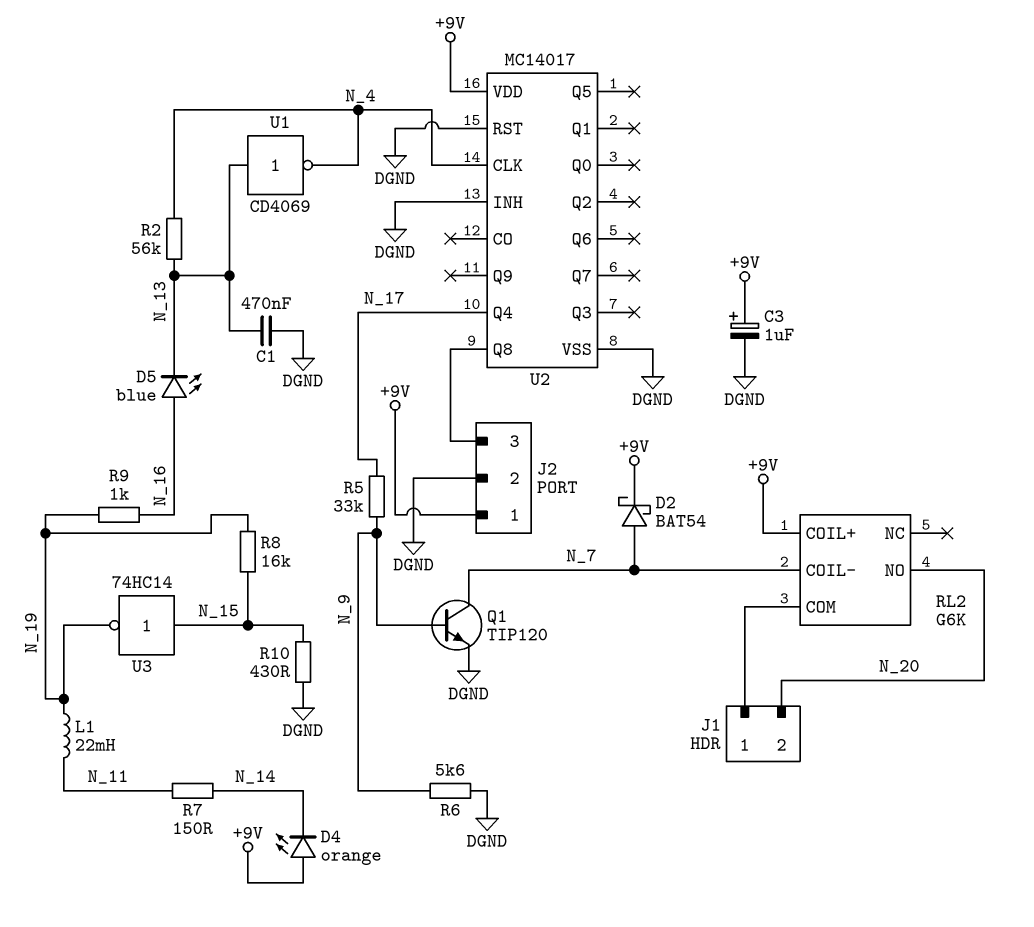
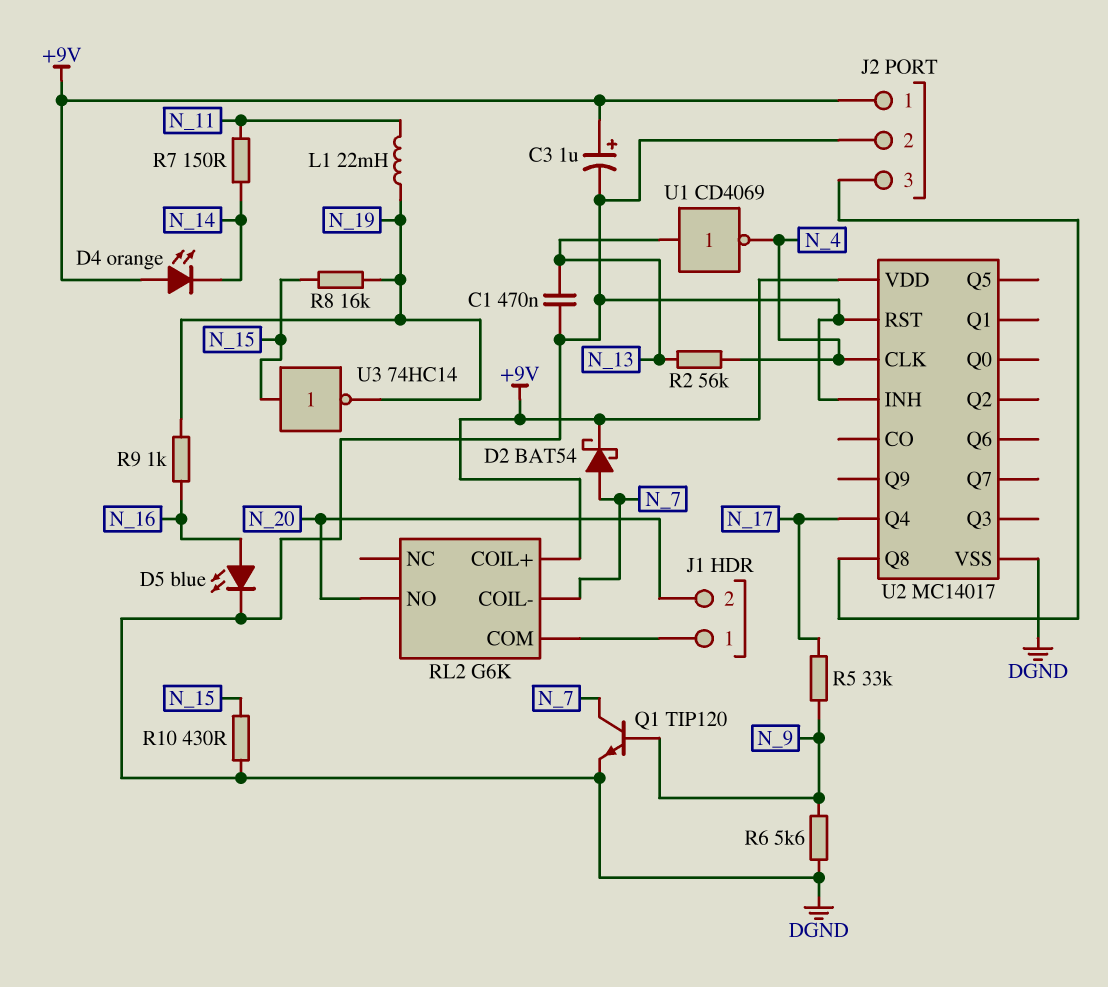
D5: LED blue (A N_16, K N_13) -> LED blue (A N_16, K DGND)

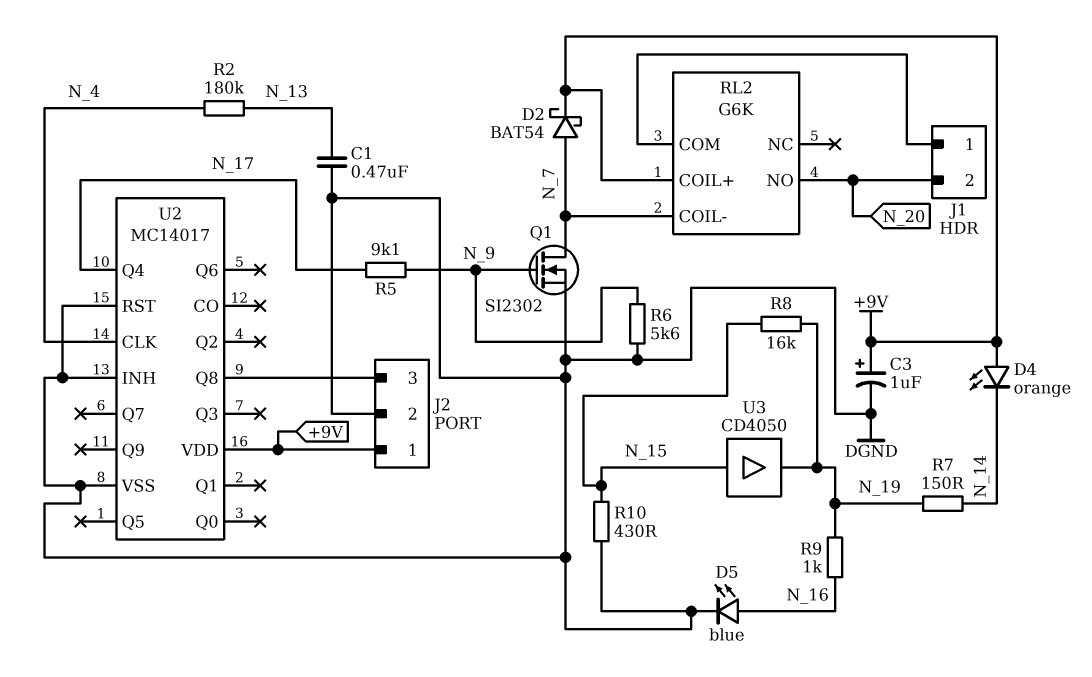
L1: 22mH (N_11, N_19) -> none
Q1: NPN TIP120 (B N_9, C N_7, E DGND) -> NMOS SI2302 (G N_9, D N_7, S DGND)
R2: 56k (N_4, N_13) -> 180k (N_4, N_13)
R5: 33k (N_9, N_17) -> 9.1k (N_9, N_17)
R7: 150 (N_11, N_14) -> 150 (N_14, N_19)
U1: NOT CD4069 (in N_13, out N_4) -> none
U3: NOT 74HC14 (in N_15, out N_19) -> buffer CD4050 (in N_15, out N_19)

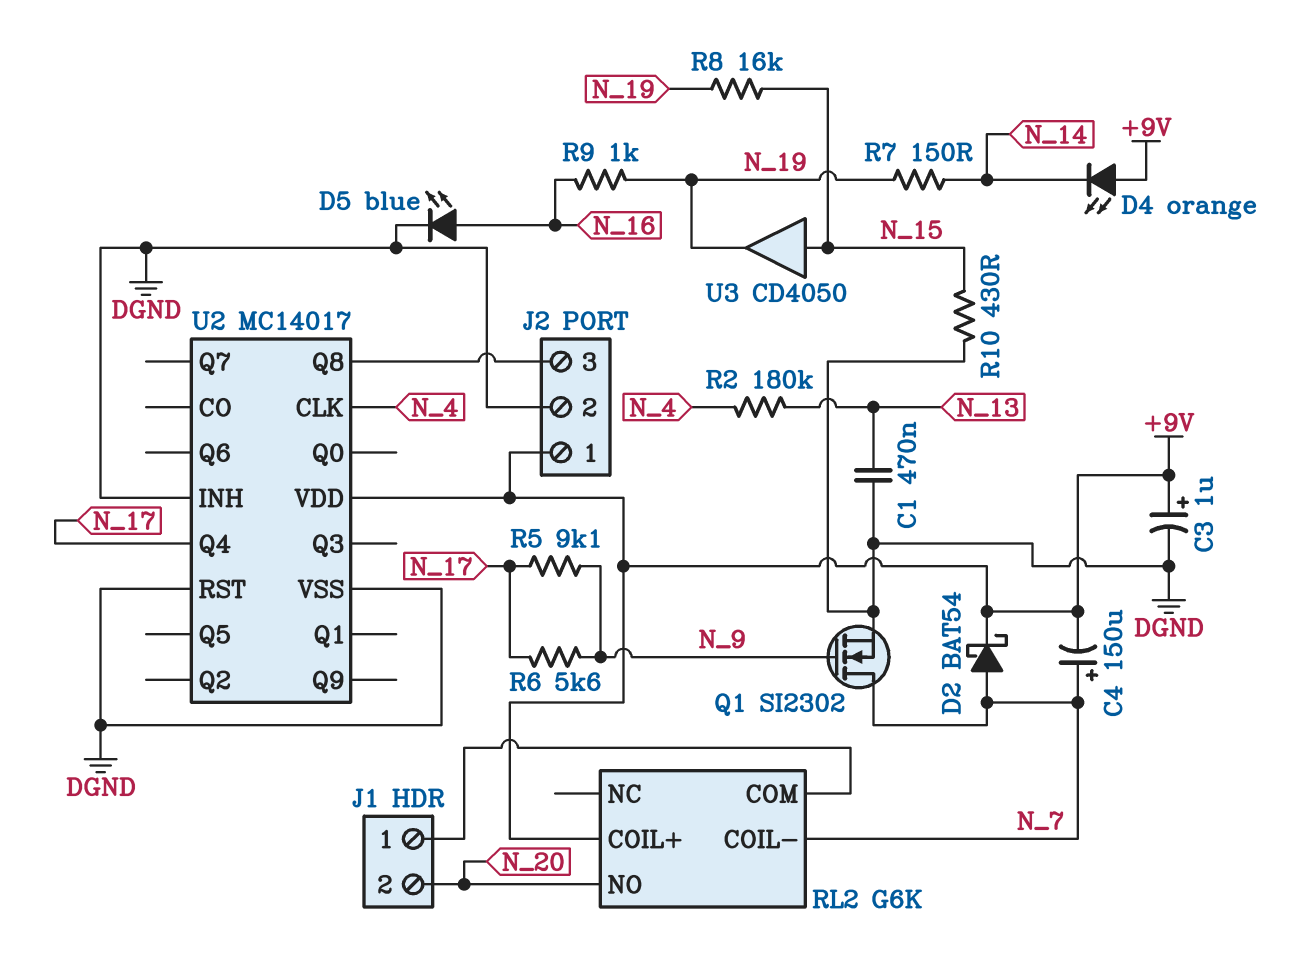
C4: none -> 150uF (plus N_7, minus +9V)
R6: 5.6k (DGND, N_9) -> 5.6k (N_9, N_17)

